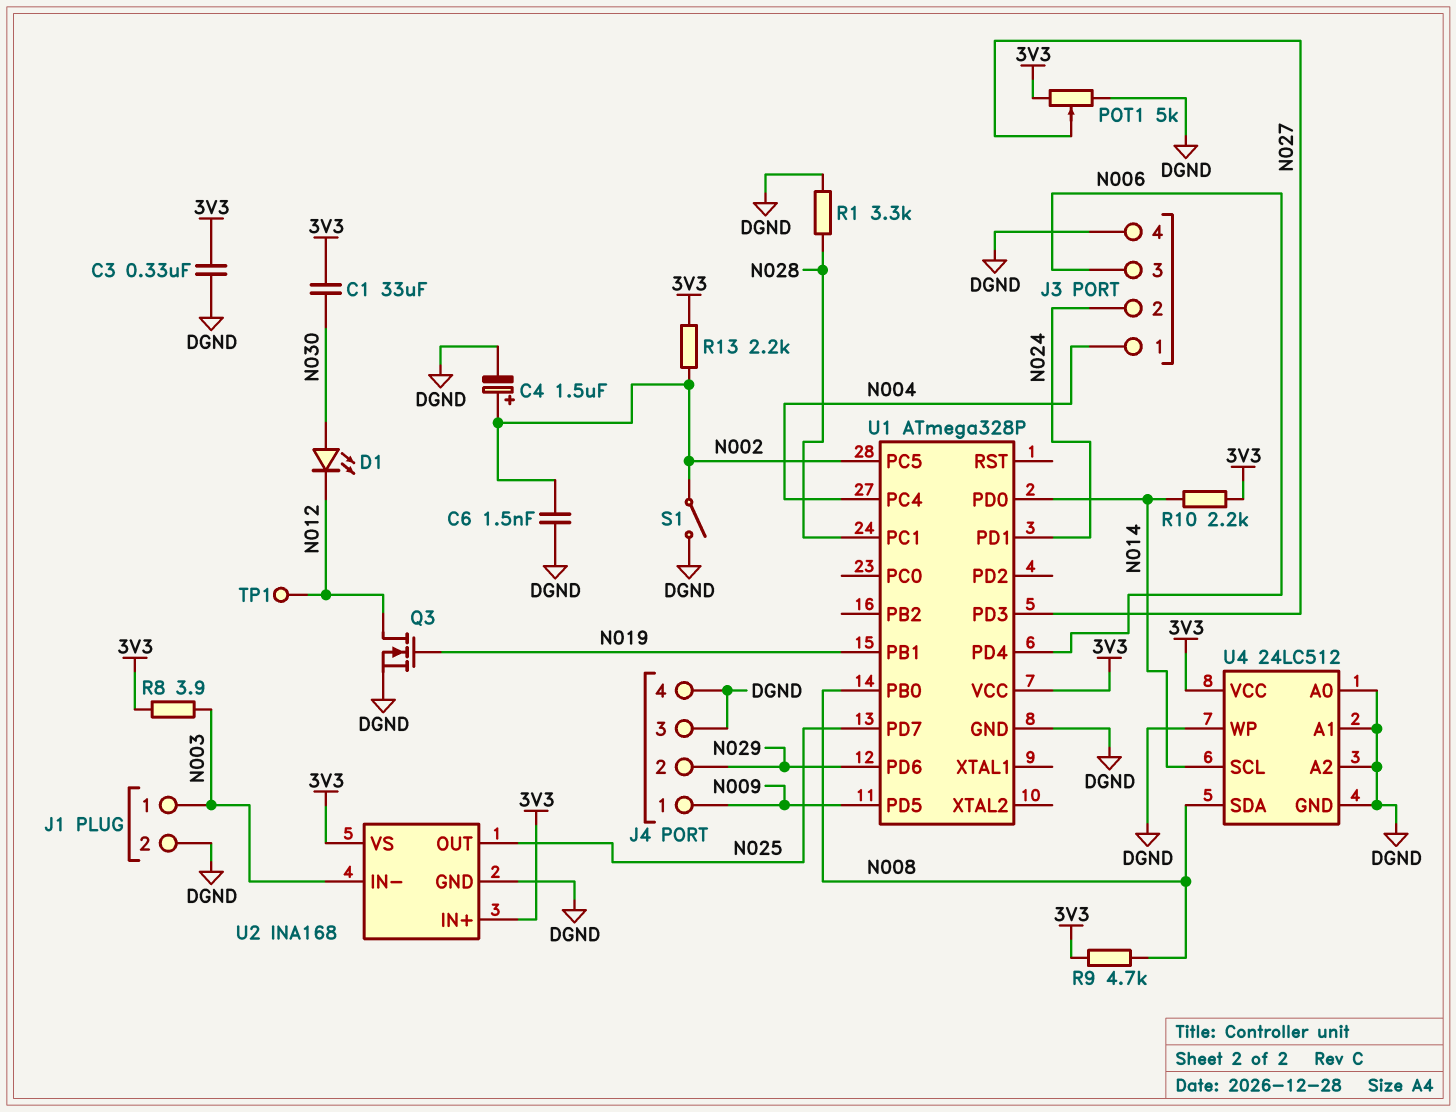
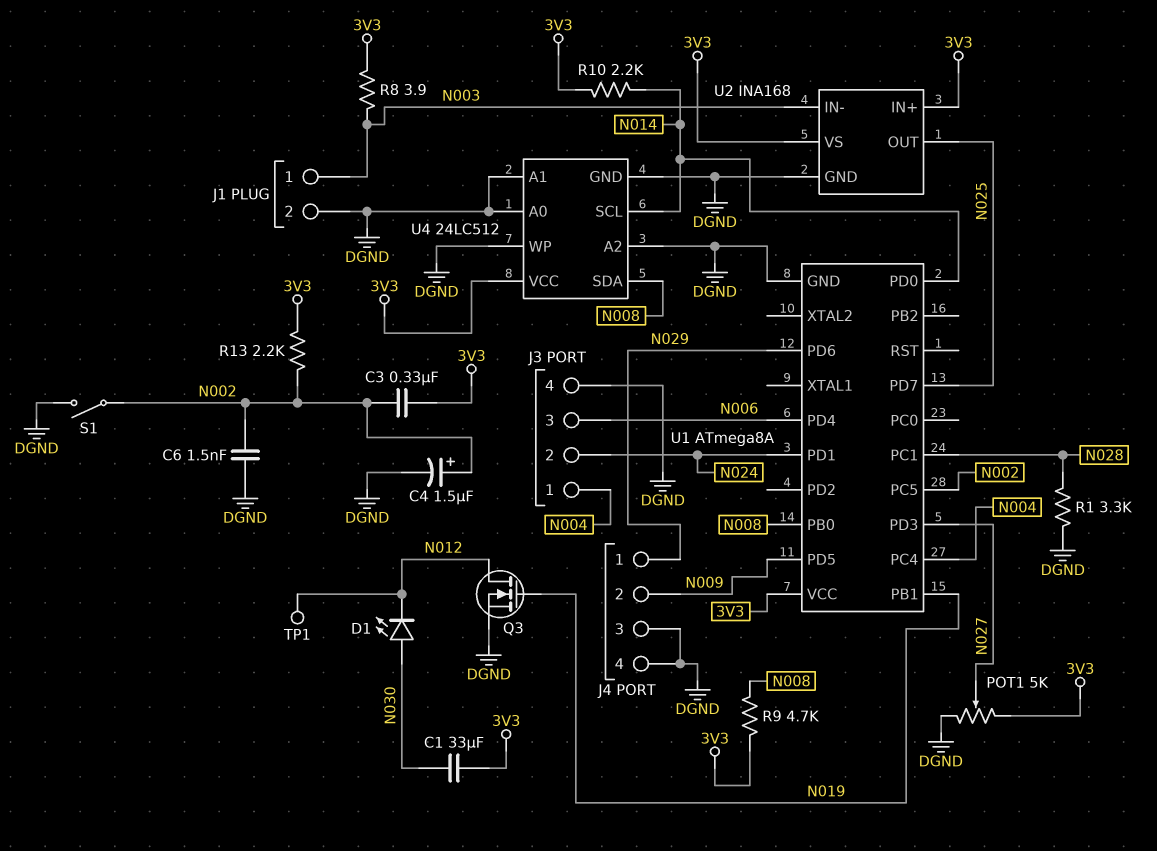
C3: 330nF (3V3, DGND) -> 330nF (3V3, N002)
J4 pin 1: N009 -> N029
J4 pin 2: N029 -> N009
U1: ATmega328P -> ATmega8A

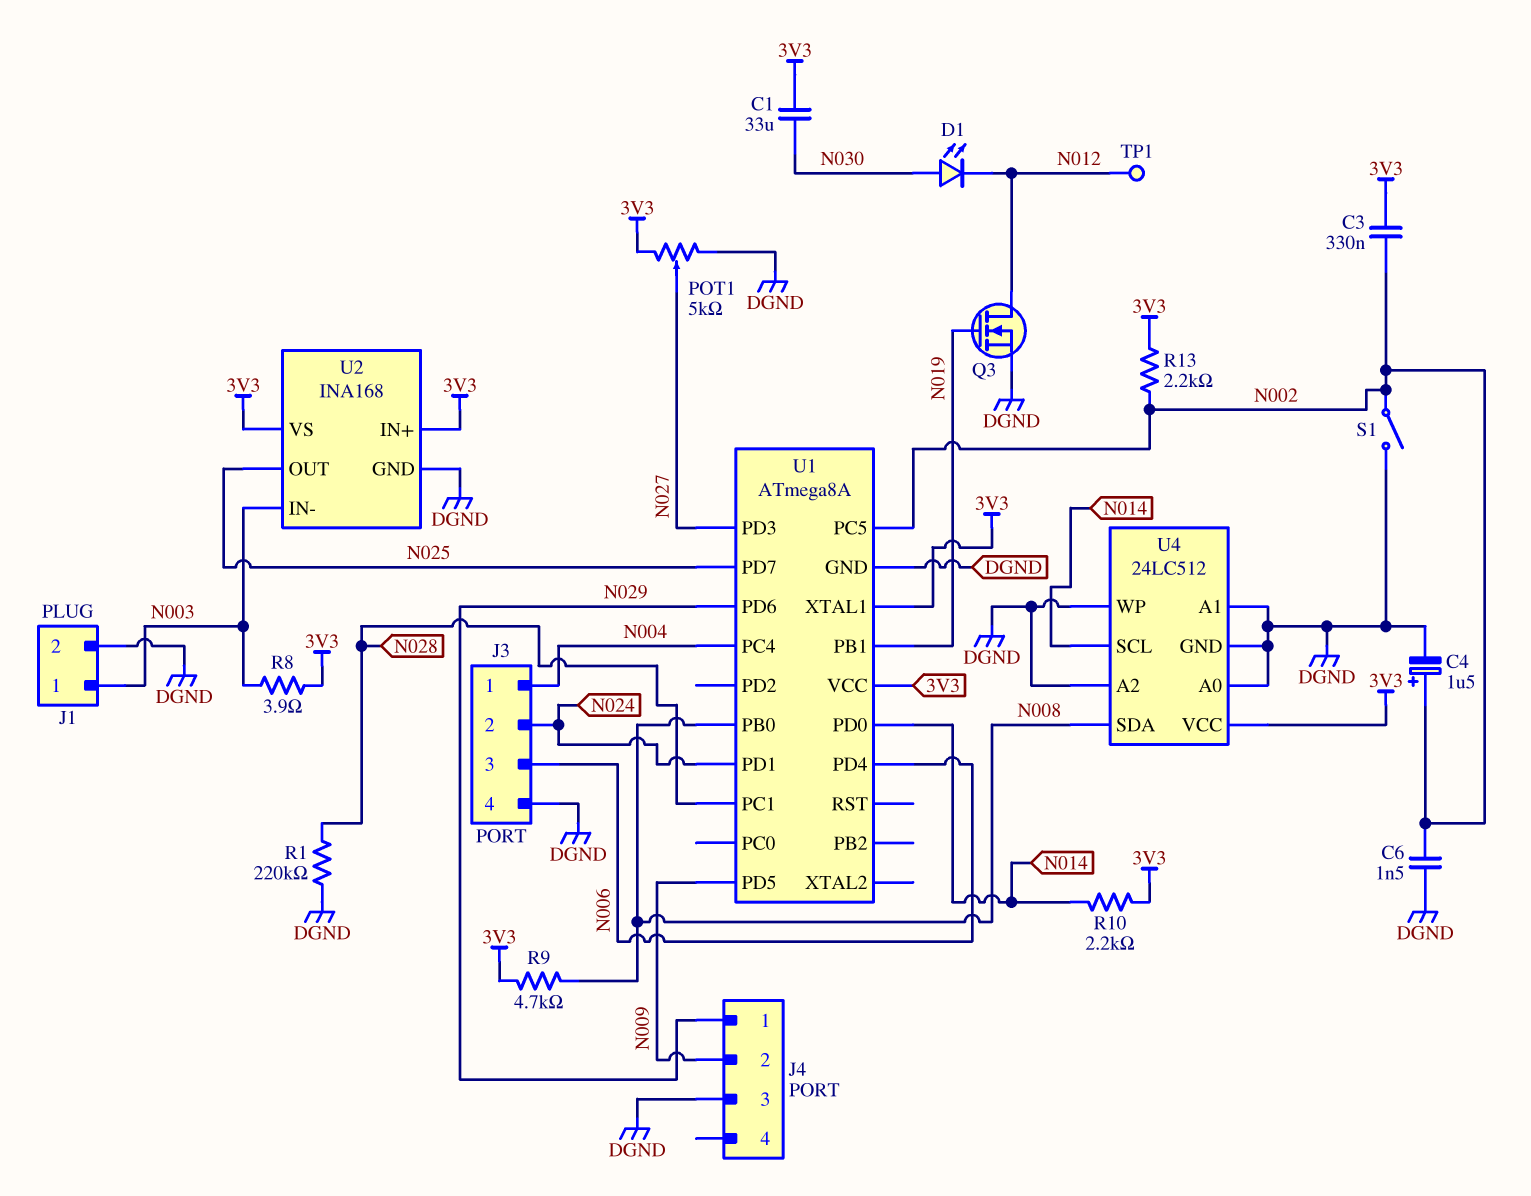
J4 pin 4: DGND -> none
R1: 3.3k (DGND, N028) -> 220k (DGND, N028)
U1 pin XTAL1: none -> 3V3

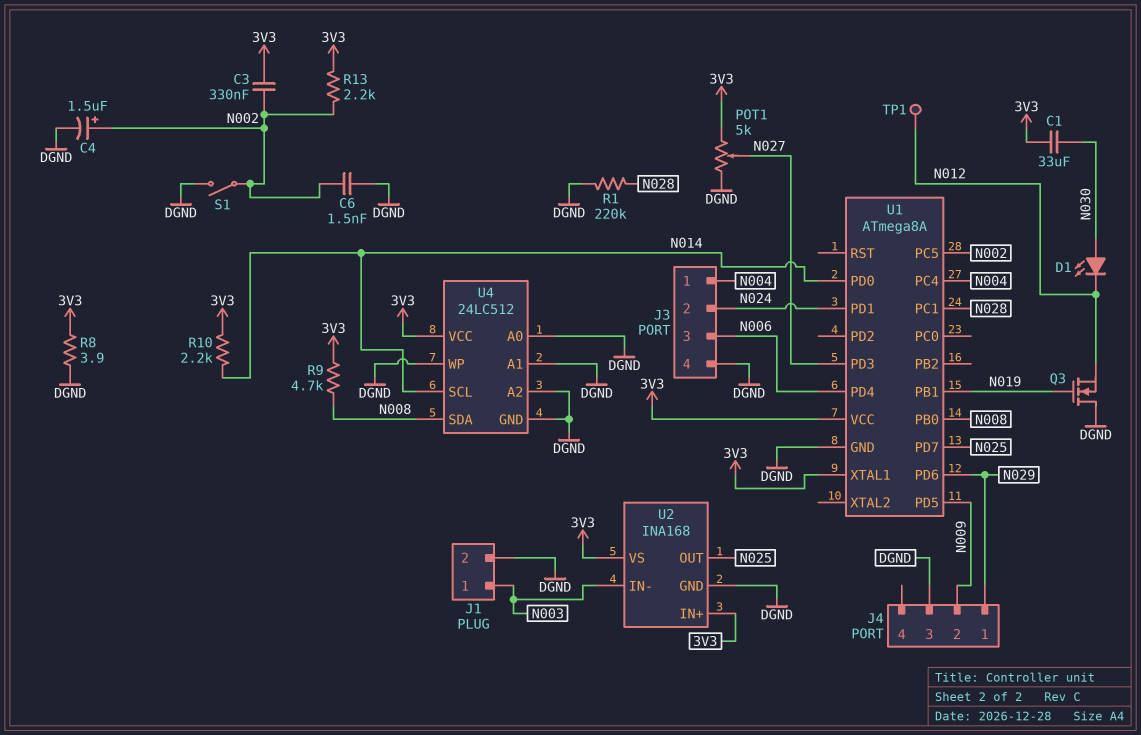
Q3: NMOS (G N019, D N012, S DGND) -> NMOS (G N019, D DGND, S N012)
R8: 3.9 (3V3, N003) -> 3.9 (3V3, DGND)

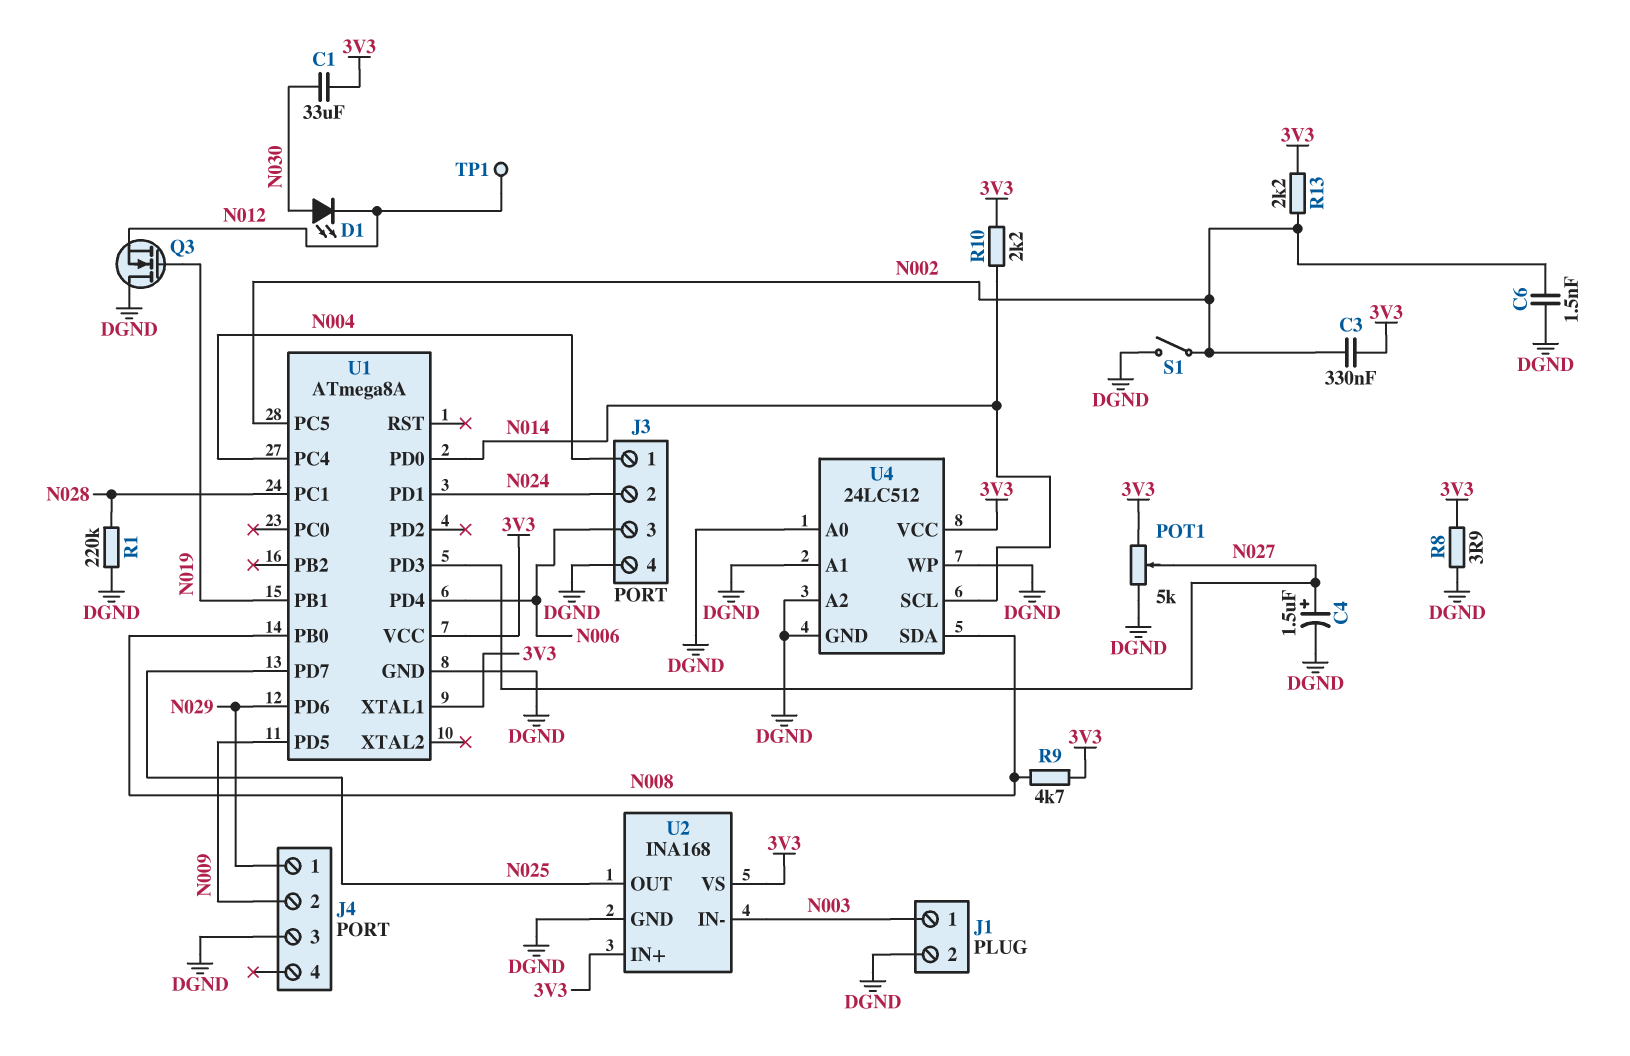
C4: 1.5uF (plus N002, minus DGND) -> 1.5uF (plus N027, minus DGND)

